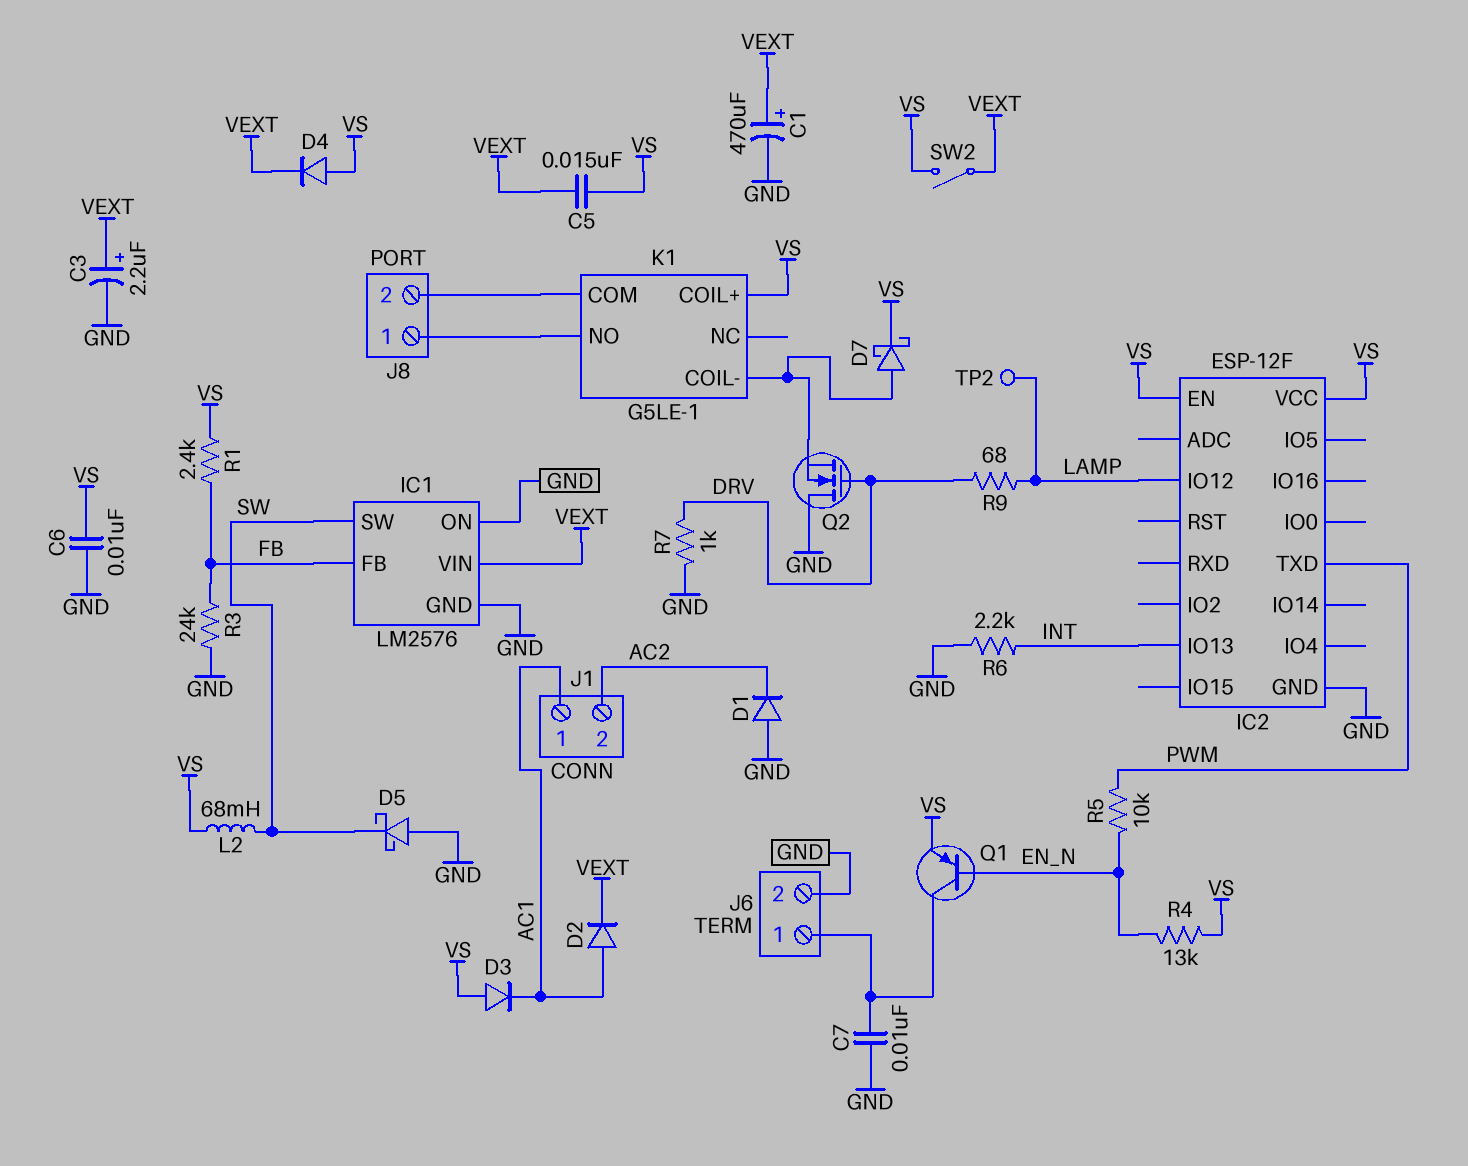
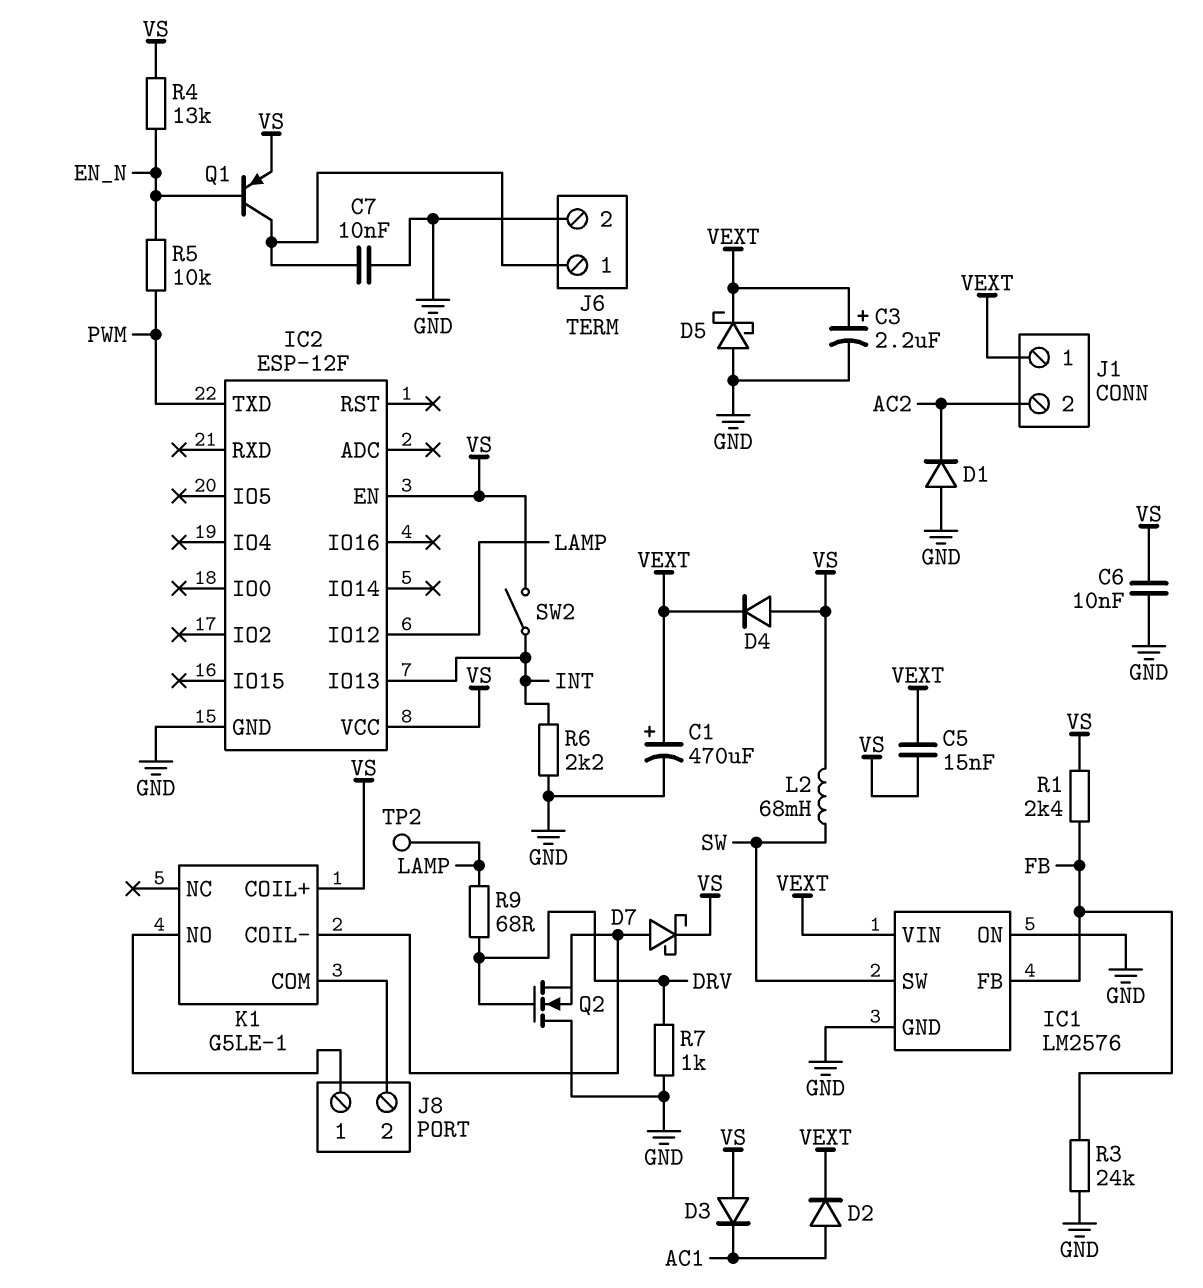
D5: schottky (A GND, K SW) -> schottky (A GND, K VEXT)
J1 pin 1: AC1 -> VEXT
SW2: switch (VEXT, VS) -> switch (INT, VS)

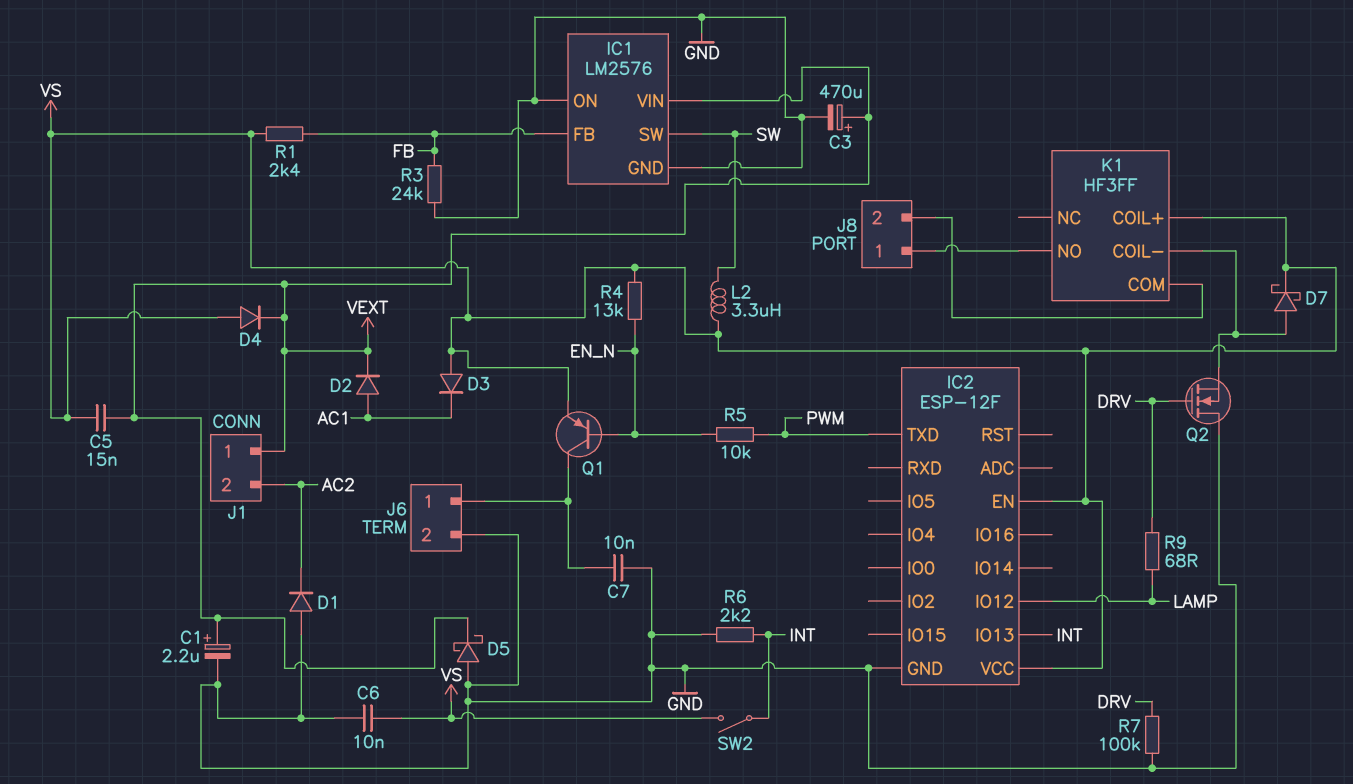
C1: 470uF (plus VEXT, minus GND) -> 2.2uF (plus VEXT, minus GND)
C3: 2.2uF (plus VEXT, minus GND) -> 470uF (plus VEXT, minus GND)
K1: G5LE-1 -> HF3FF
L2: 68mH (SW, VS) -> 3.3uH (SW, VS)
R7: 1k (DRV, GND) -> 100k (DRV, GND)
TP2: test point (LAMP) -> none

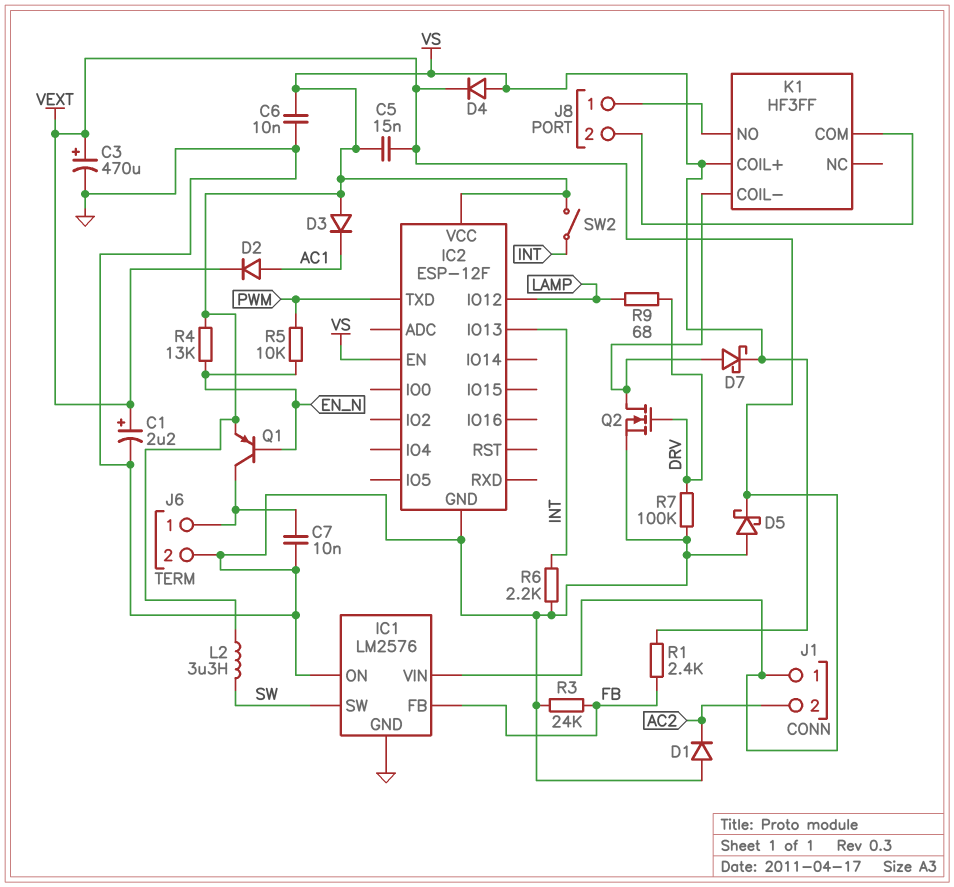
Q2: NMOS (G DRV, D GND, S K1/COIL-) -> NMOS (G DRV, D K1/COIL-, S GND)

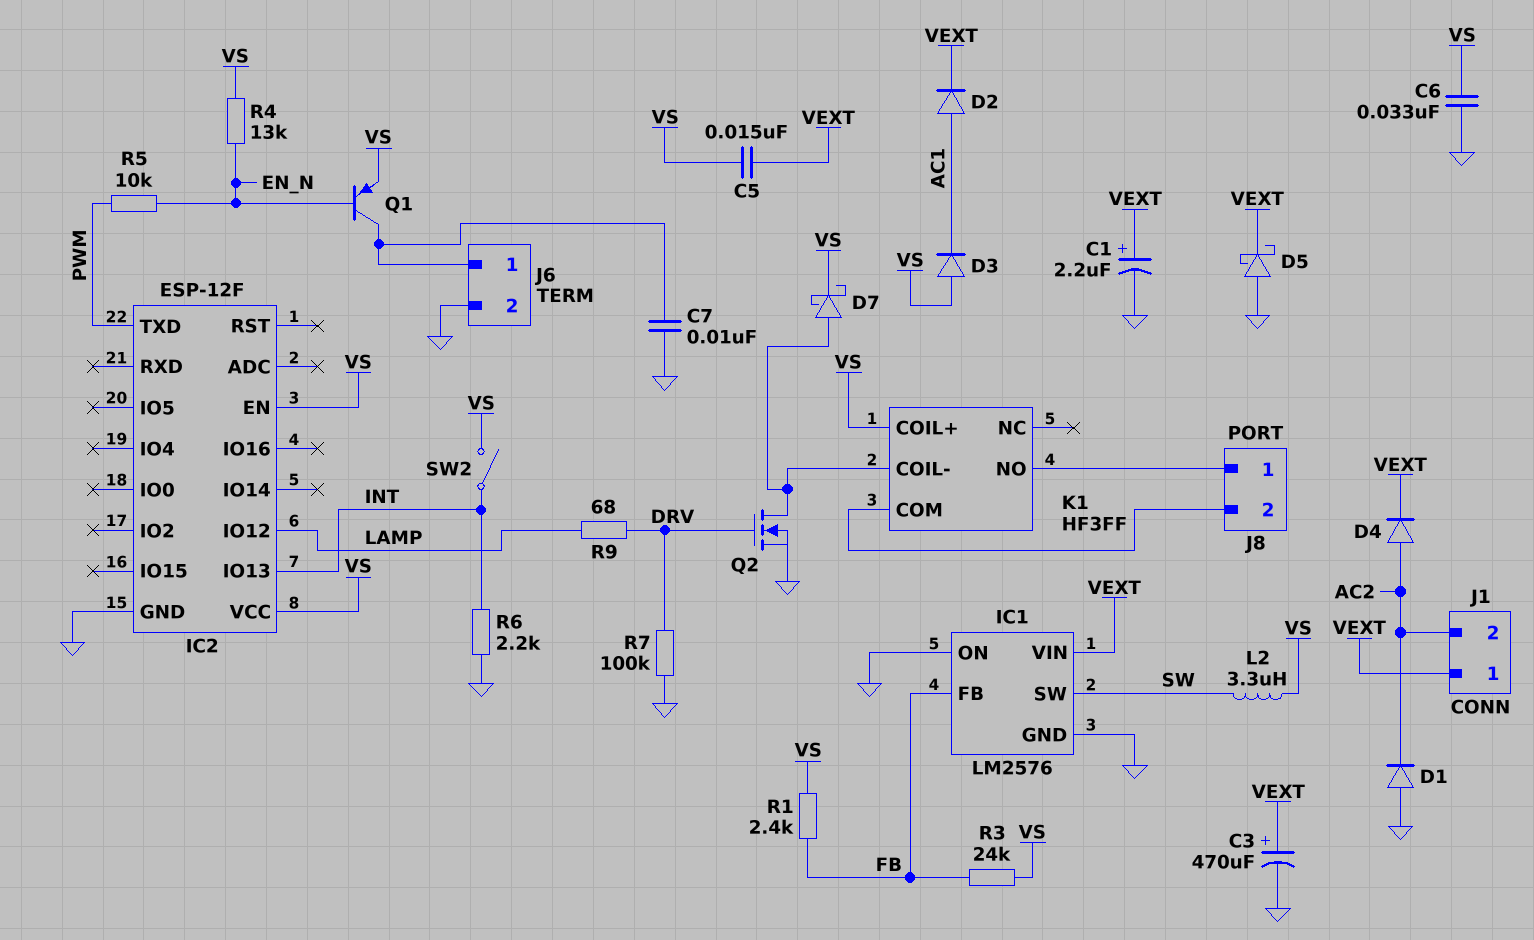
C6: 10nF (GND, VS) -> 33nF (GND, VS)
D4: diode (A VS, K VEXT) -> diode (A AC2, K VEXT)
R3: 24k (FB, GND) -> 24k (FB, VS)

